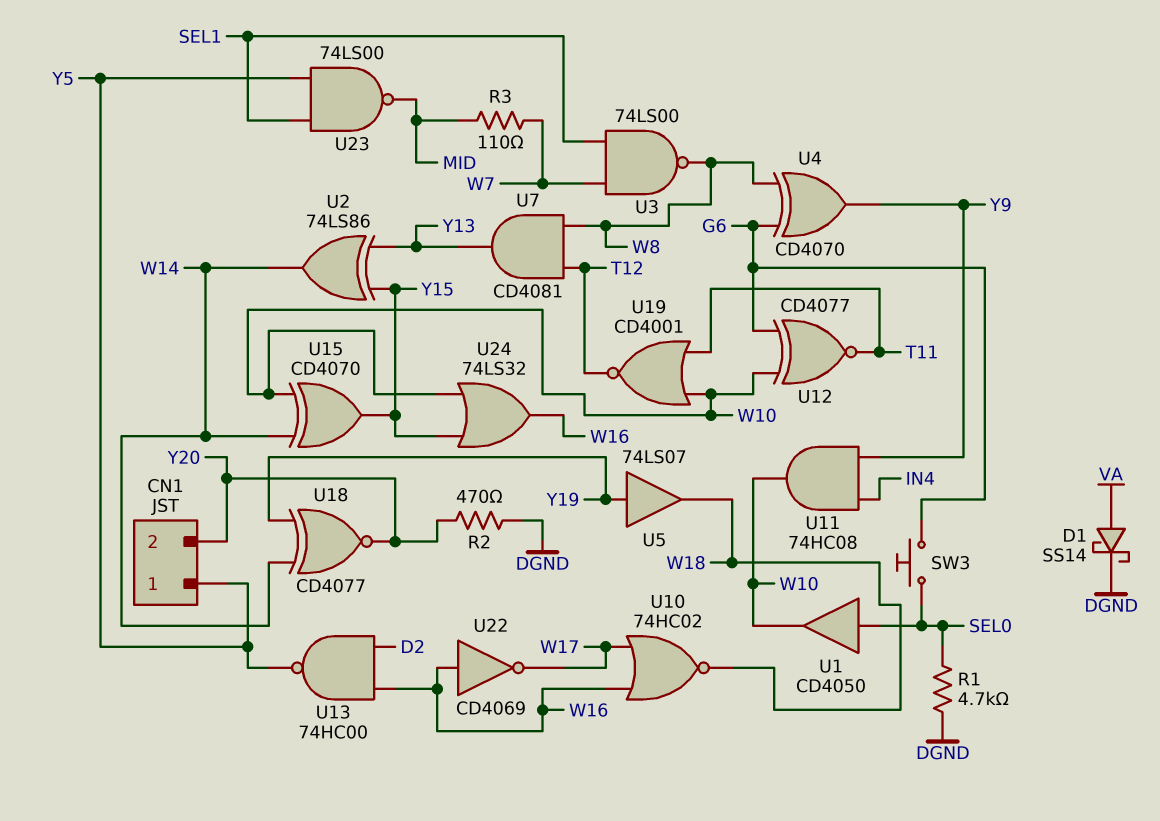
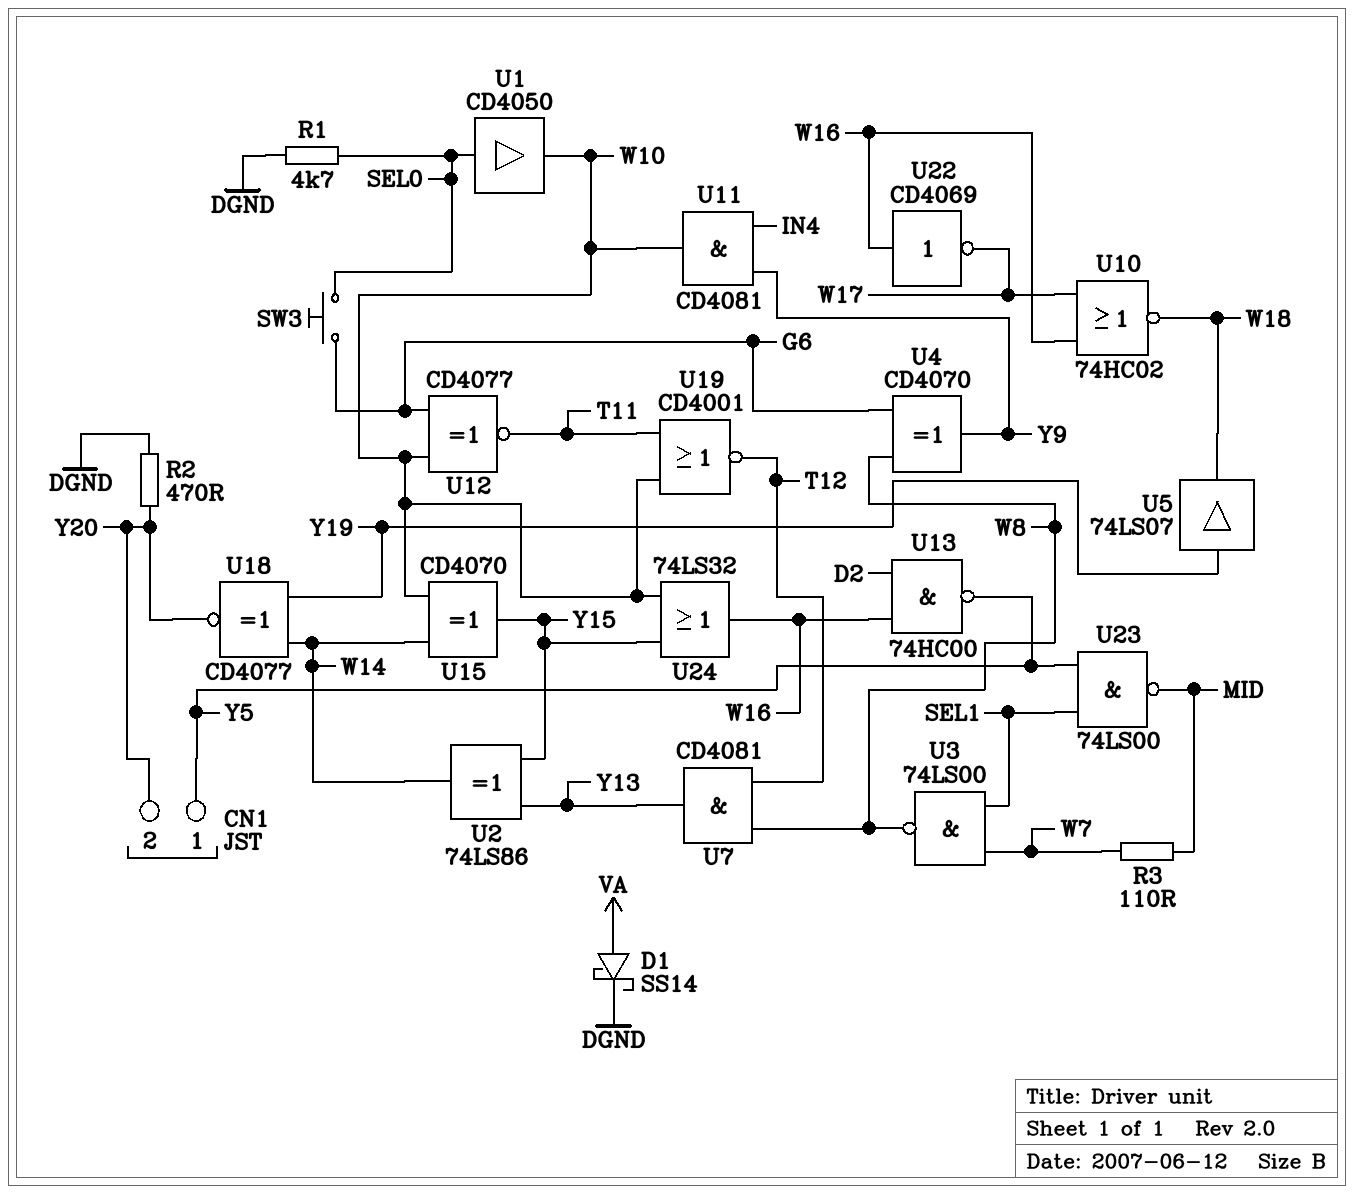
U11: AND 74HC08 (in IN4, in Y9, out W10) -> AND CD4081 (in IN4, in Y9, out W10)

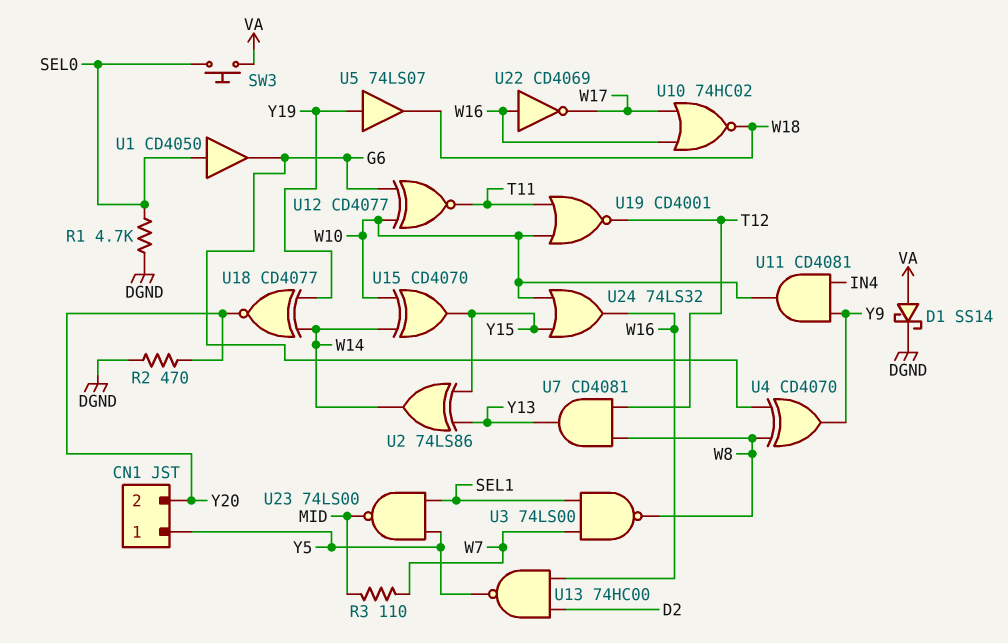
SW3: button (G6, SEL0) -> button (SEL0, VA)
U1: buffer CD4050 (in SEL0, out W10) -> buffer CD4050 (in SEL0, out G6)

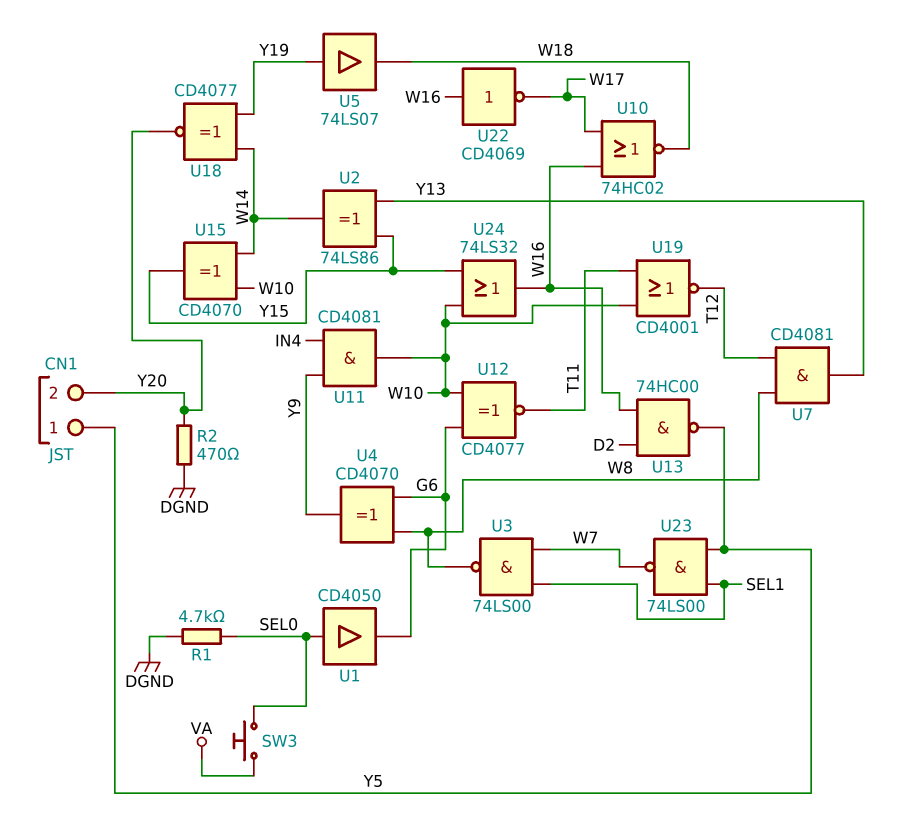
D1: schottky SS14 (A VA, K DGND) -> none
R3: 110 (MID, W7) -> none
U23: NAND 74LS00 (in SEL1, in Y5, out MID) -> NAND 74LS00 (in SEL1, in Y5, out W7)

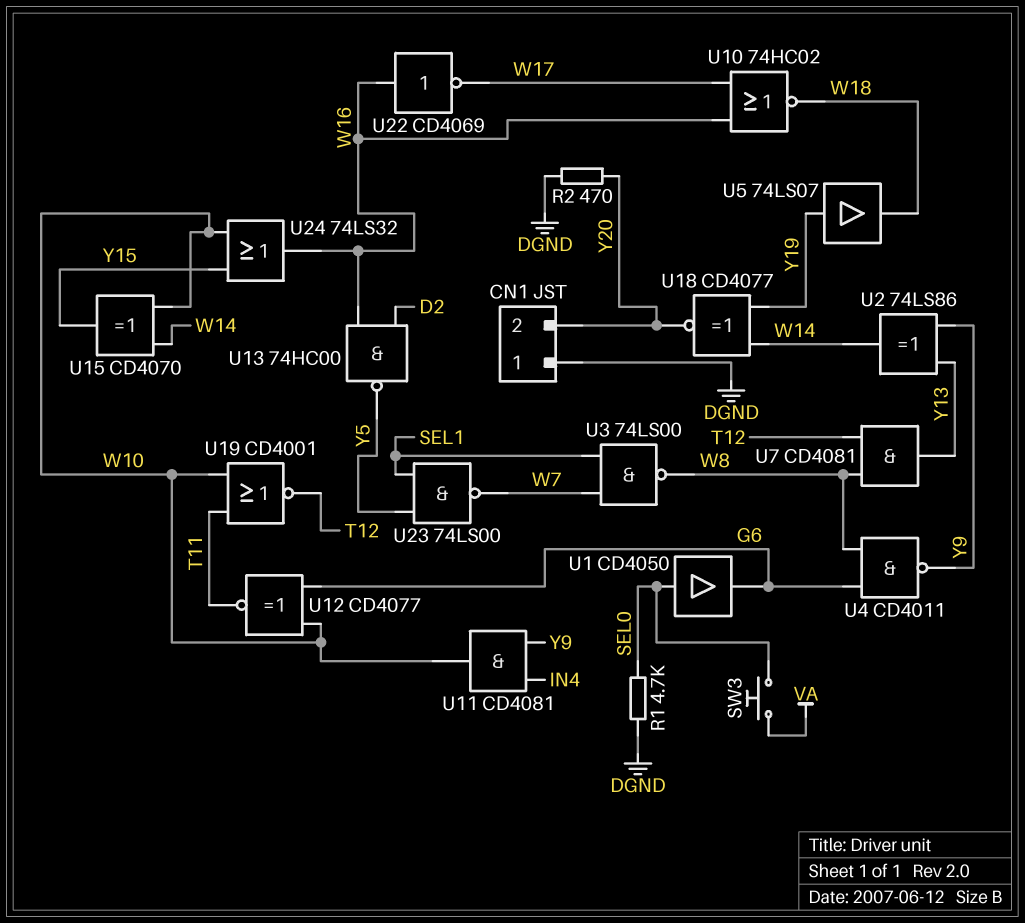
CN1 pin 1: Y5 -> DGND
U2: XOR 74LS86 (in Y13, in Y15, out W14) -> XOR 74LS86 (in Y9, in Y13, out W14)
U4: XOR CD4070 (in G6, in W8, out Y9) -> NAND CD4011 (in G6, in W8, out Y9)

